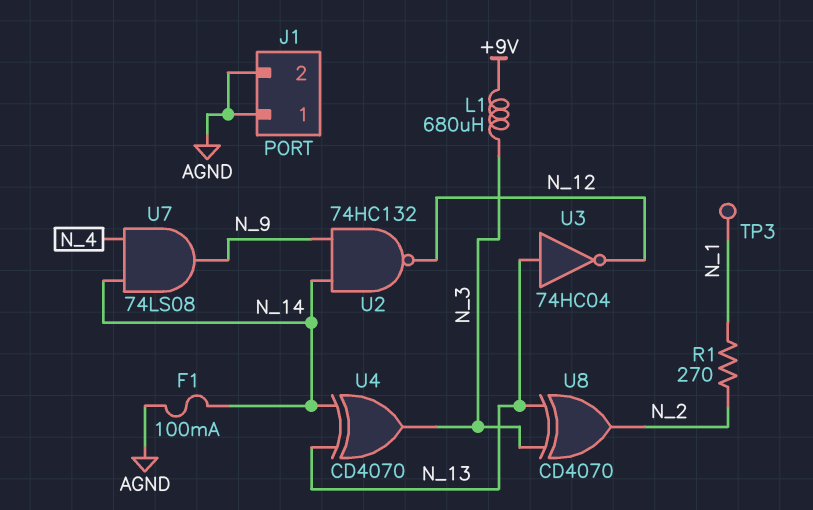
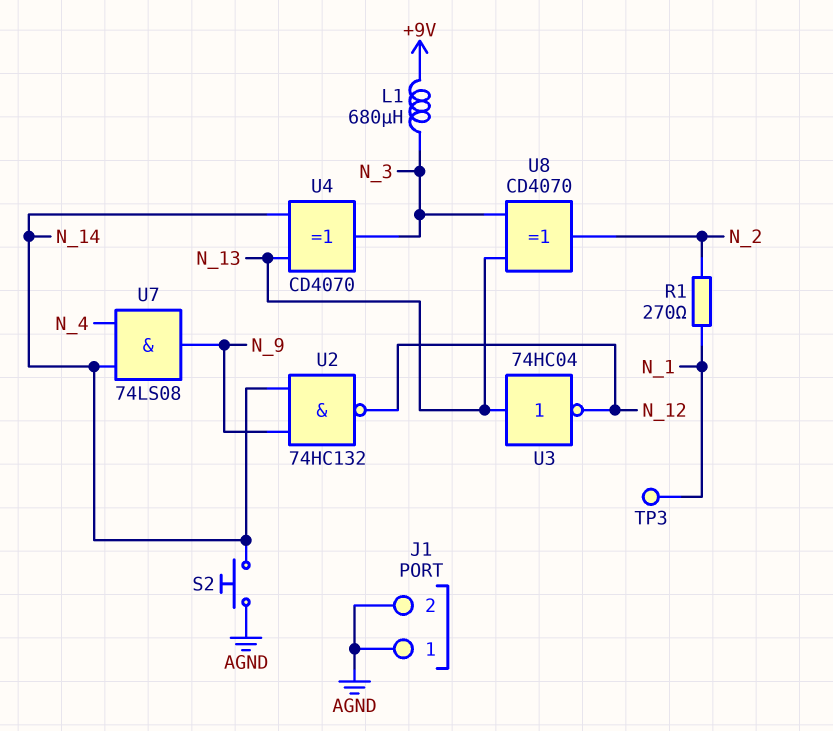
F1: 100mA (AGND, N_14) -> none
S2: none -> button (AGND, N_14)

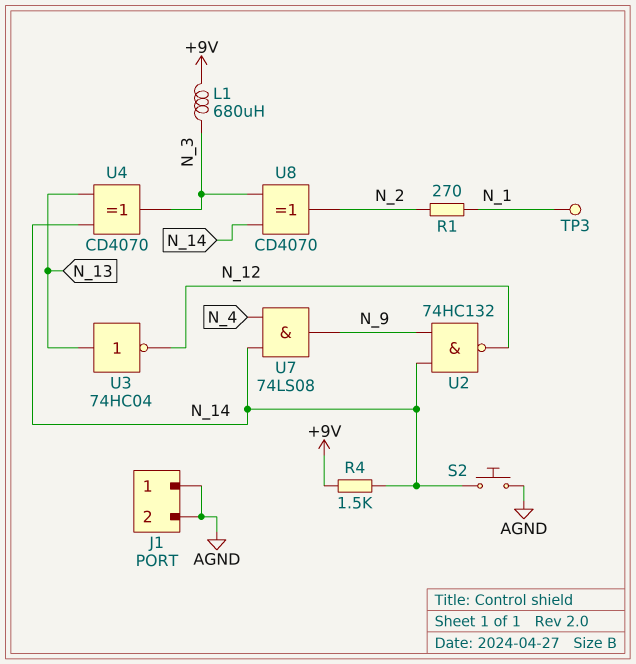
R4: none -> 1.5k (+9V, N_14)
U8: XOR CD4070 (in N_3, in N_13, out N_2) -> XOR CD4070 (in N_3, in N_14, out N_2)

